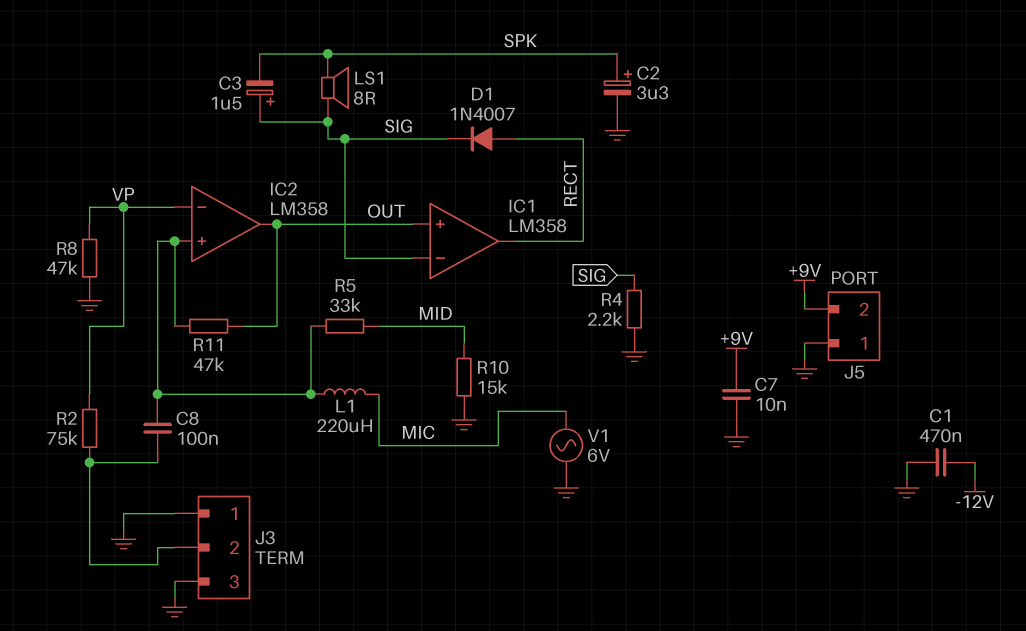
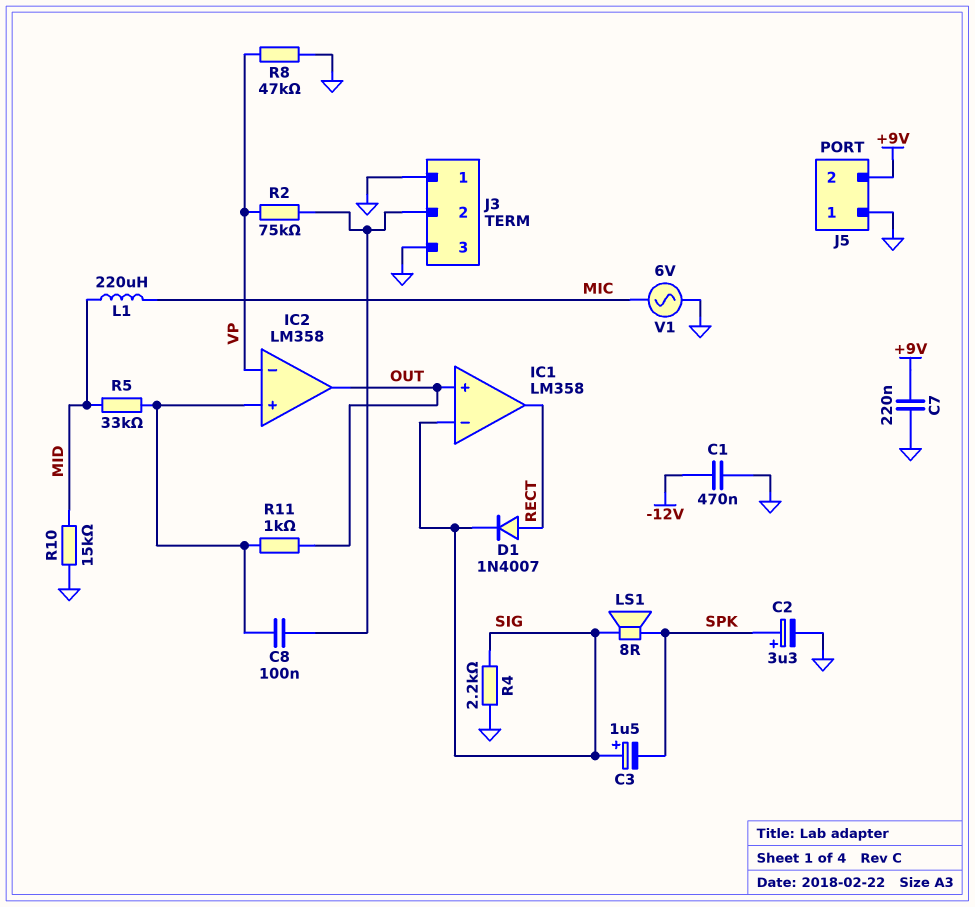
C7: 10nF (+9V, GND) -> 220nF (+9V, GND)
L1: 220uH (IC2/in+, MIC) -> 220uH (MIC, MID)
R11: 47k (IC2/in+, OUT) -> 1k (IC2/in+, OUT)

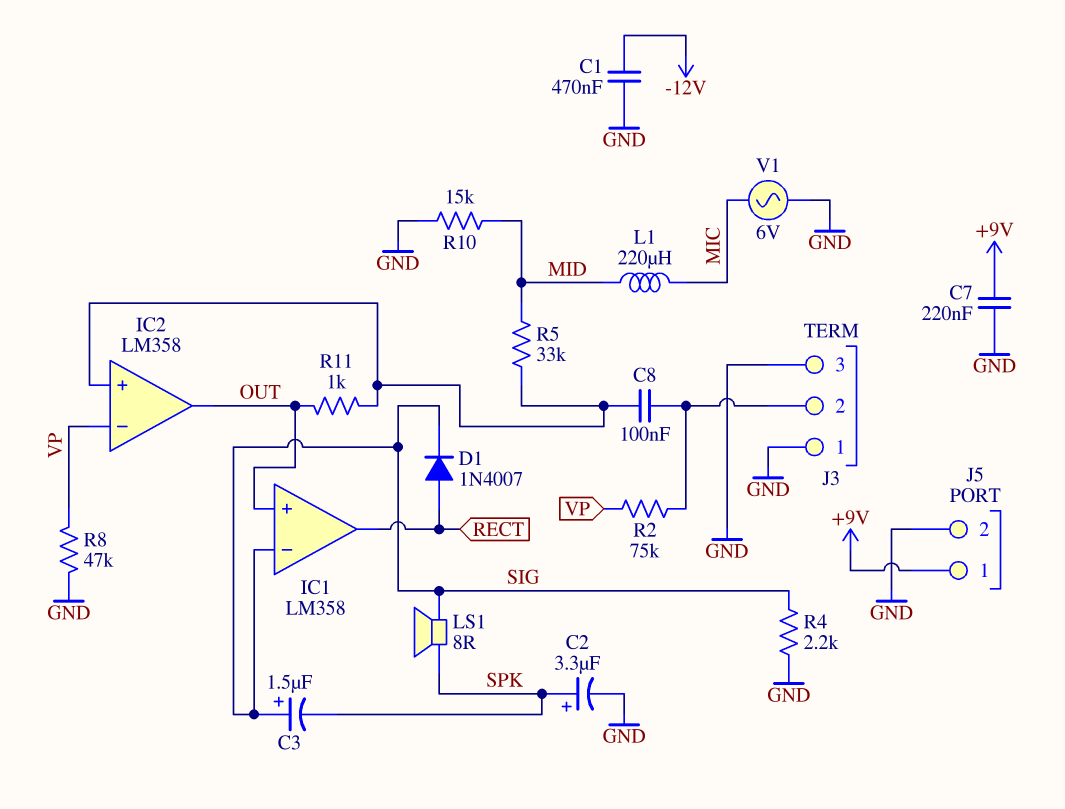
J5 pin 1: GND -> +9V
J5 pin 2: +9V -> GND

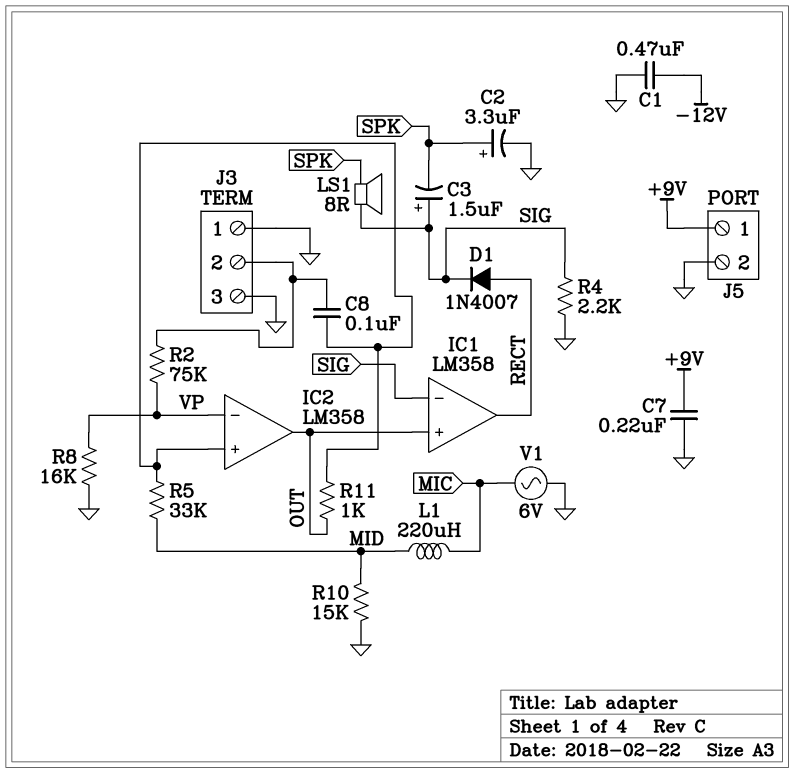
R8: 47k (GND, VP) -> 16k (GND, VP)

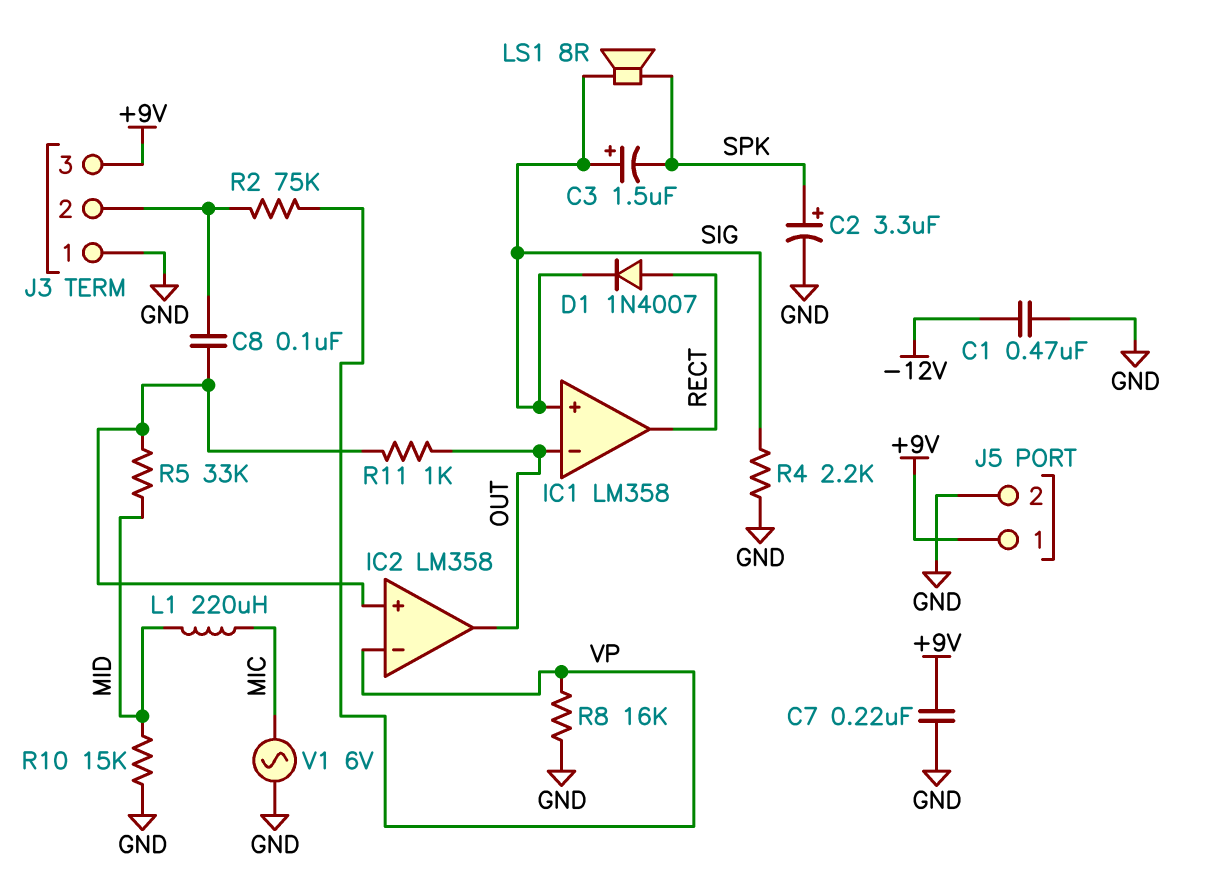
IC1 pin in+: OUT -> SIG
IC1 pin in-: SIG -> OUT
J3 pin 3: GND -> +9V

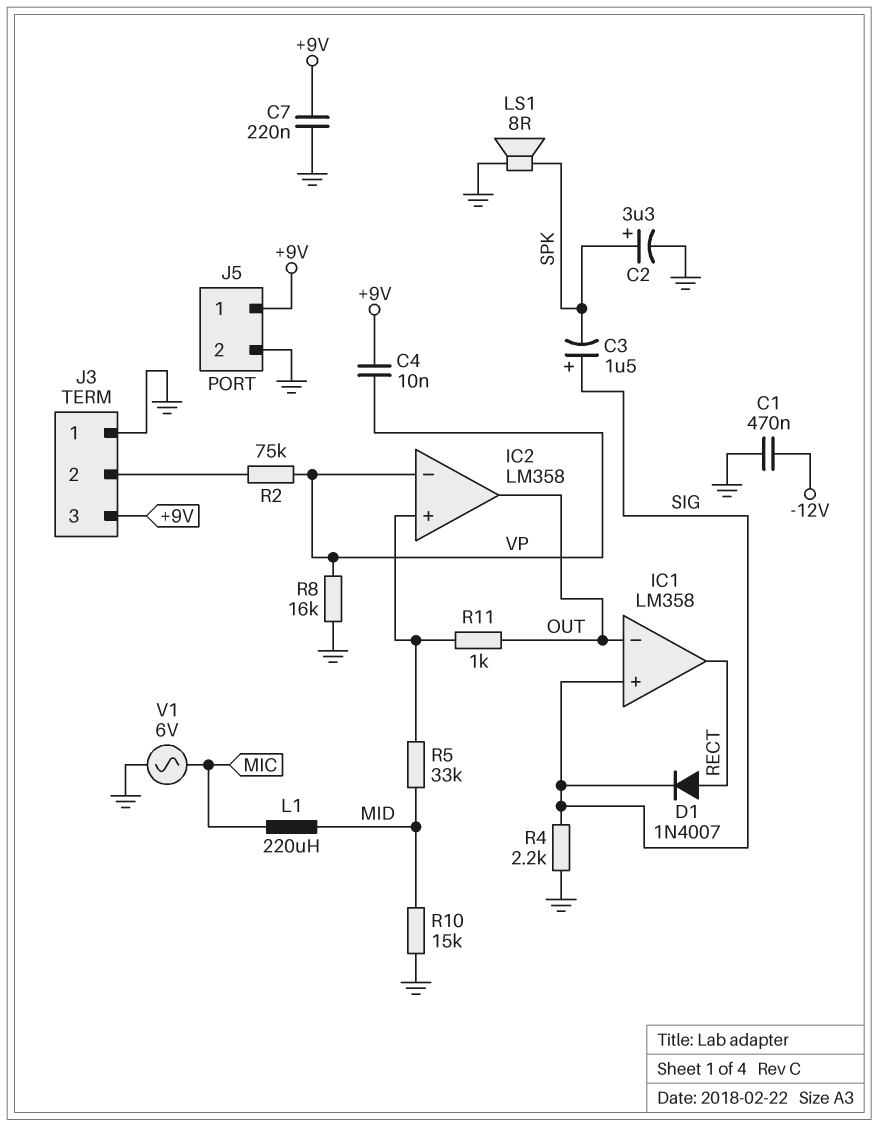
C4: none -> 10nF (+9V, VP)
C8: 100nF (IC2/in+, J3/2) -> none
LS1: speaker 8R (SIG, SPK) -> speaker 8R (GND, SPK)

